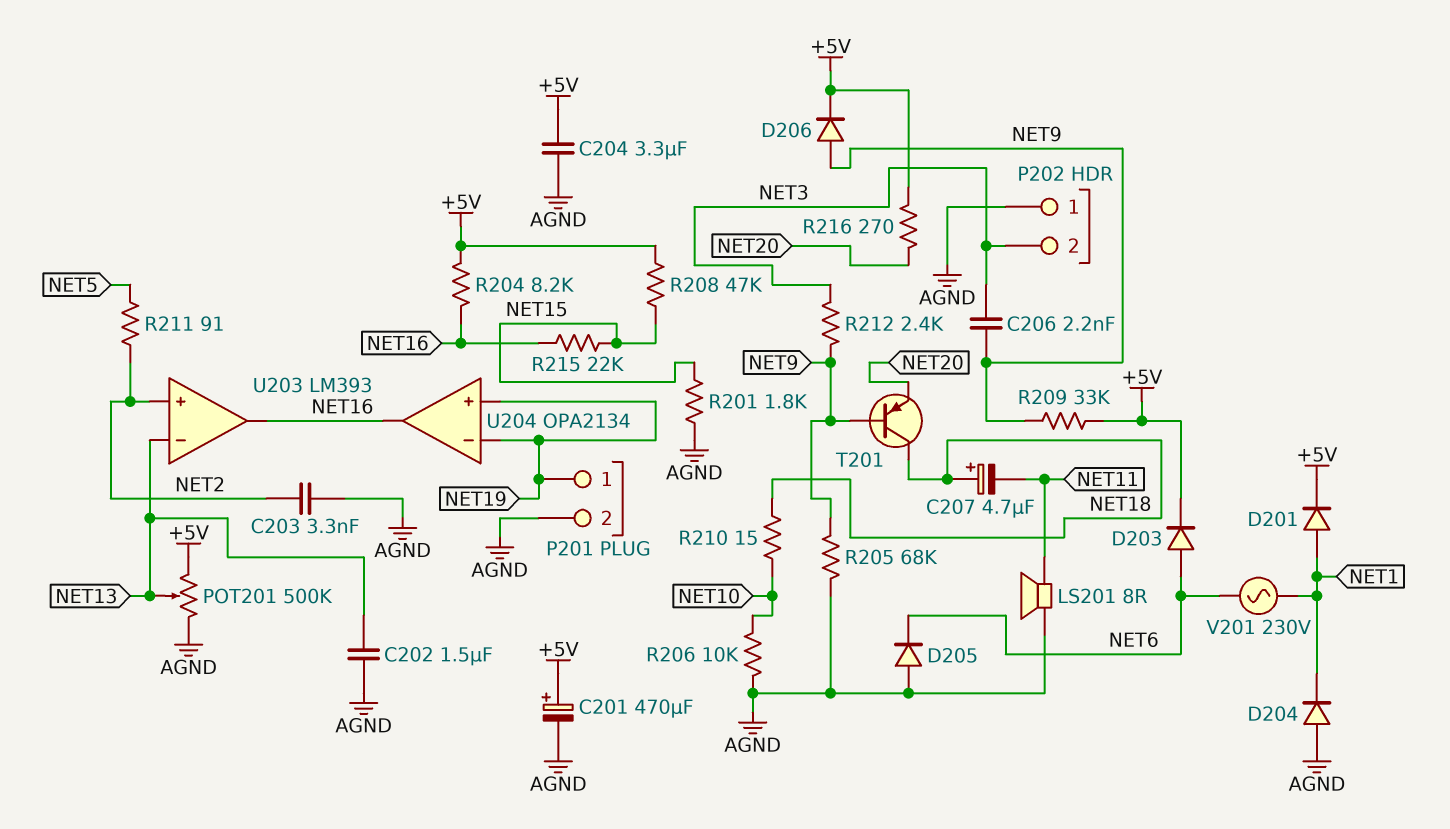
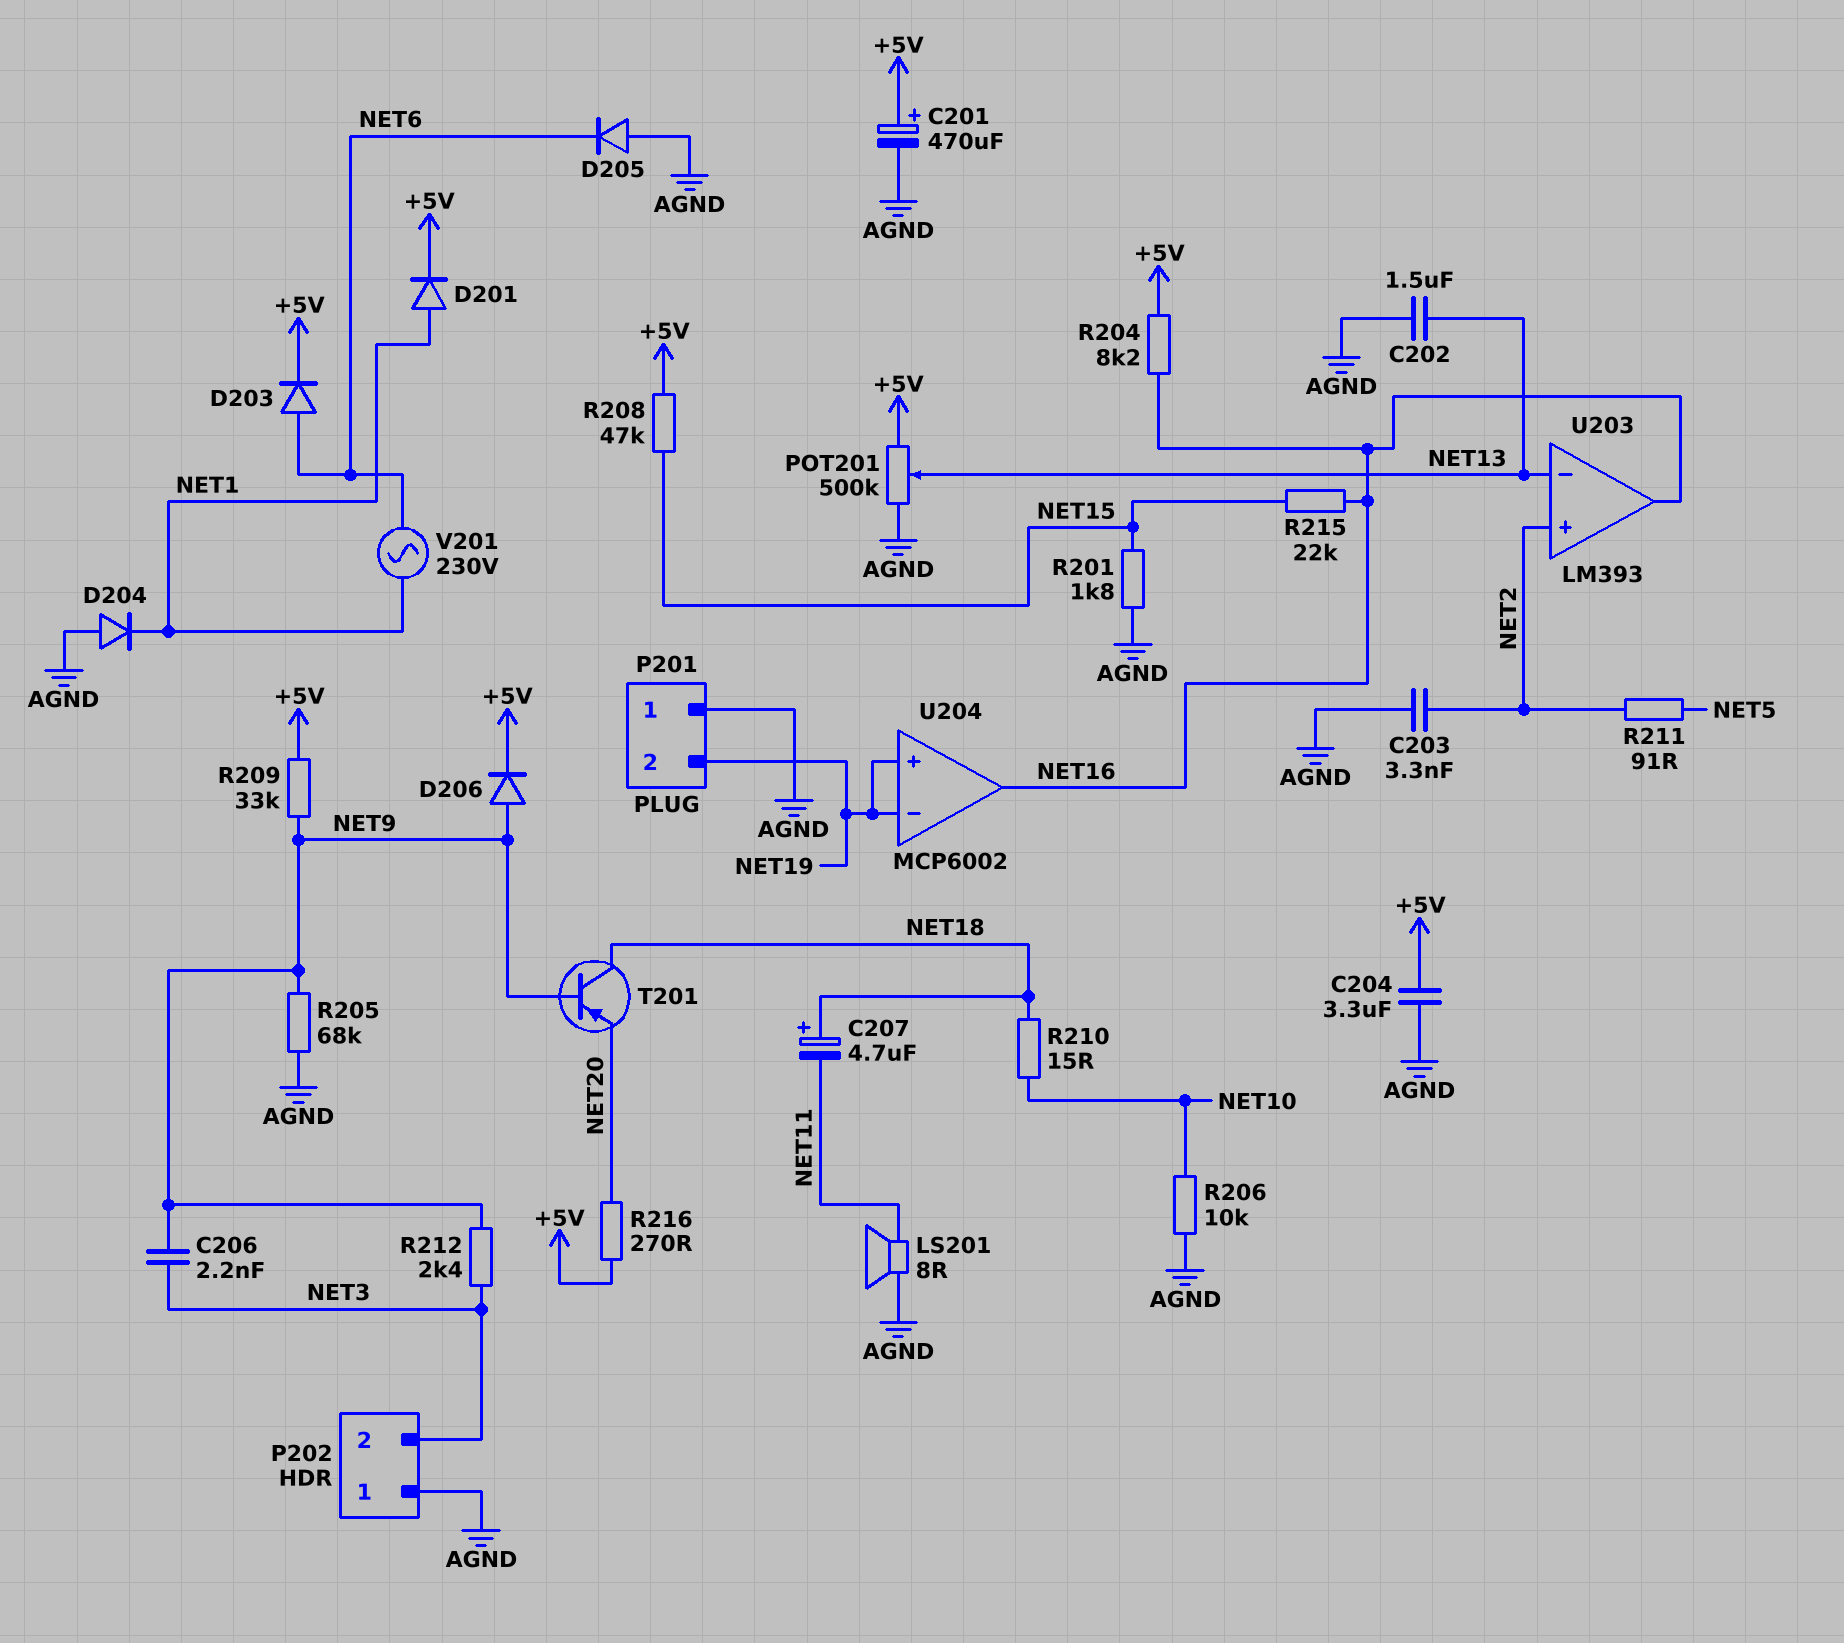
P201 pin 1: NET19 -> AGND
P201 pin 2: AGND -> NET19
U204: OPA2134 -> MCP6002

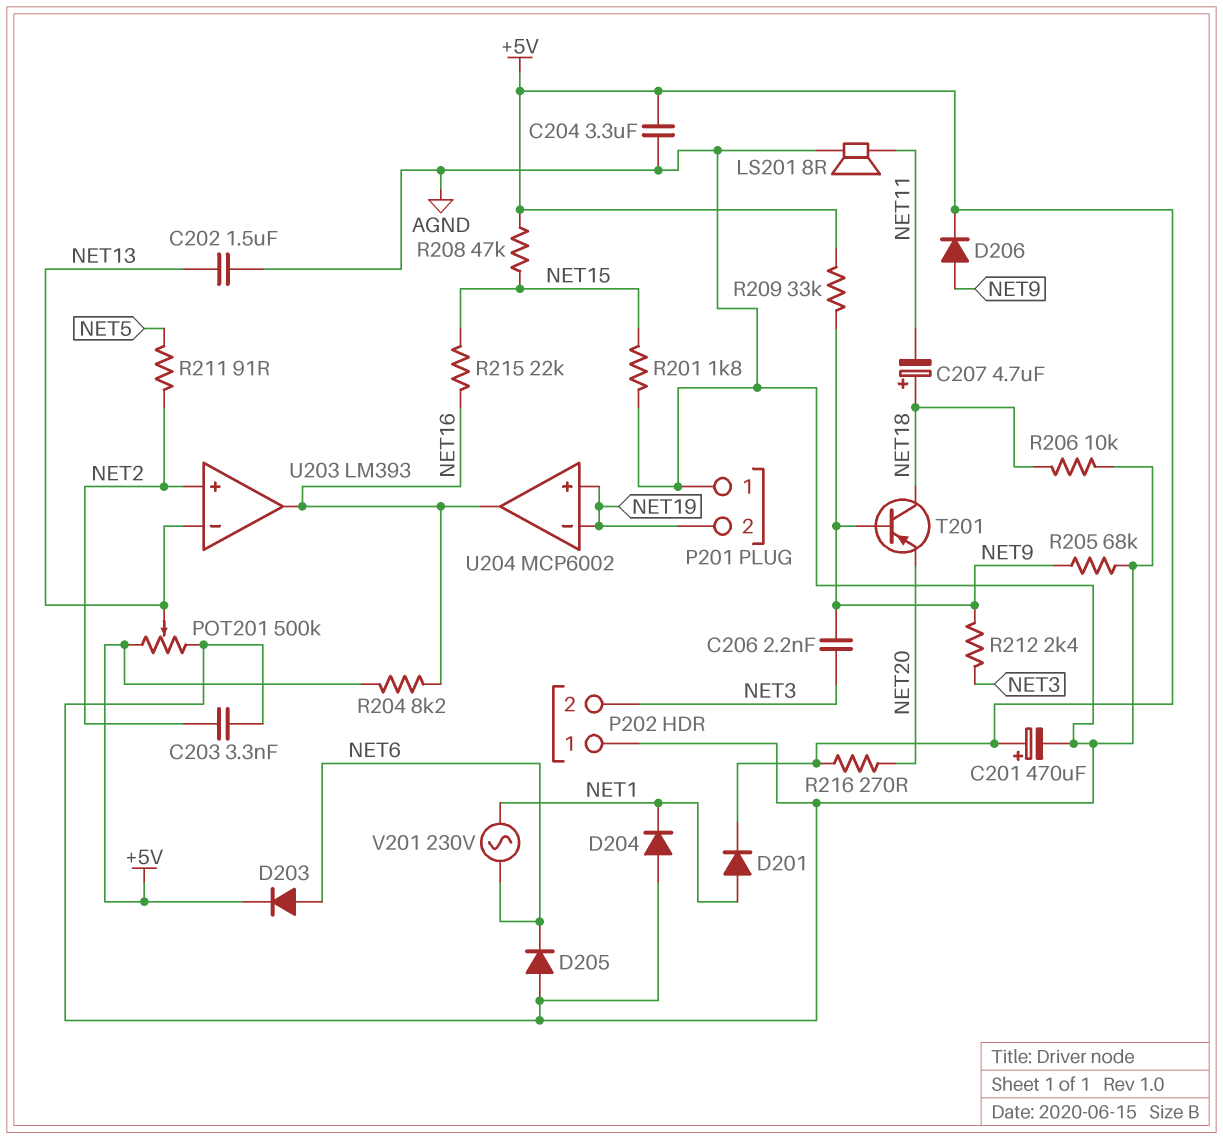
R206: 10k (AGND, NET10) -> 10k (AGND, NET18)
R210: 15 (NET10, NET18) -> none

